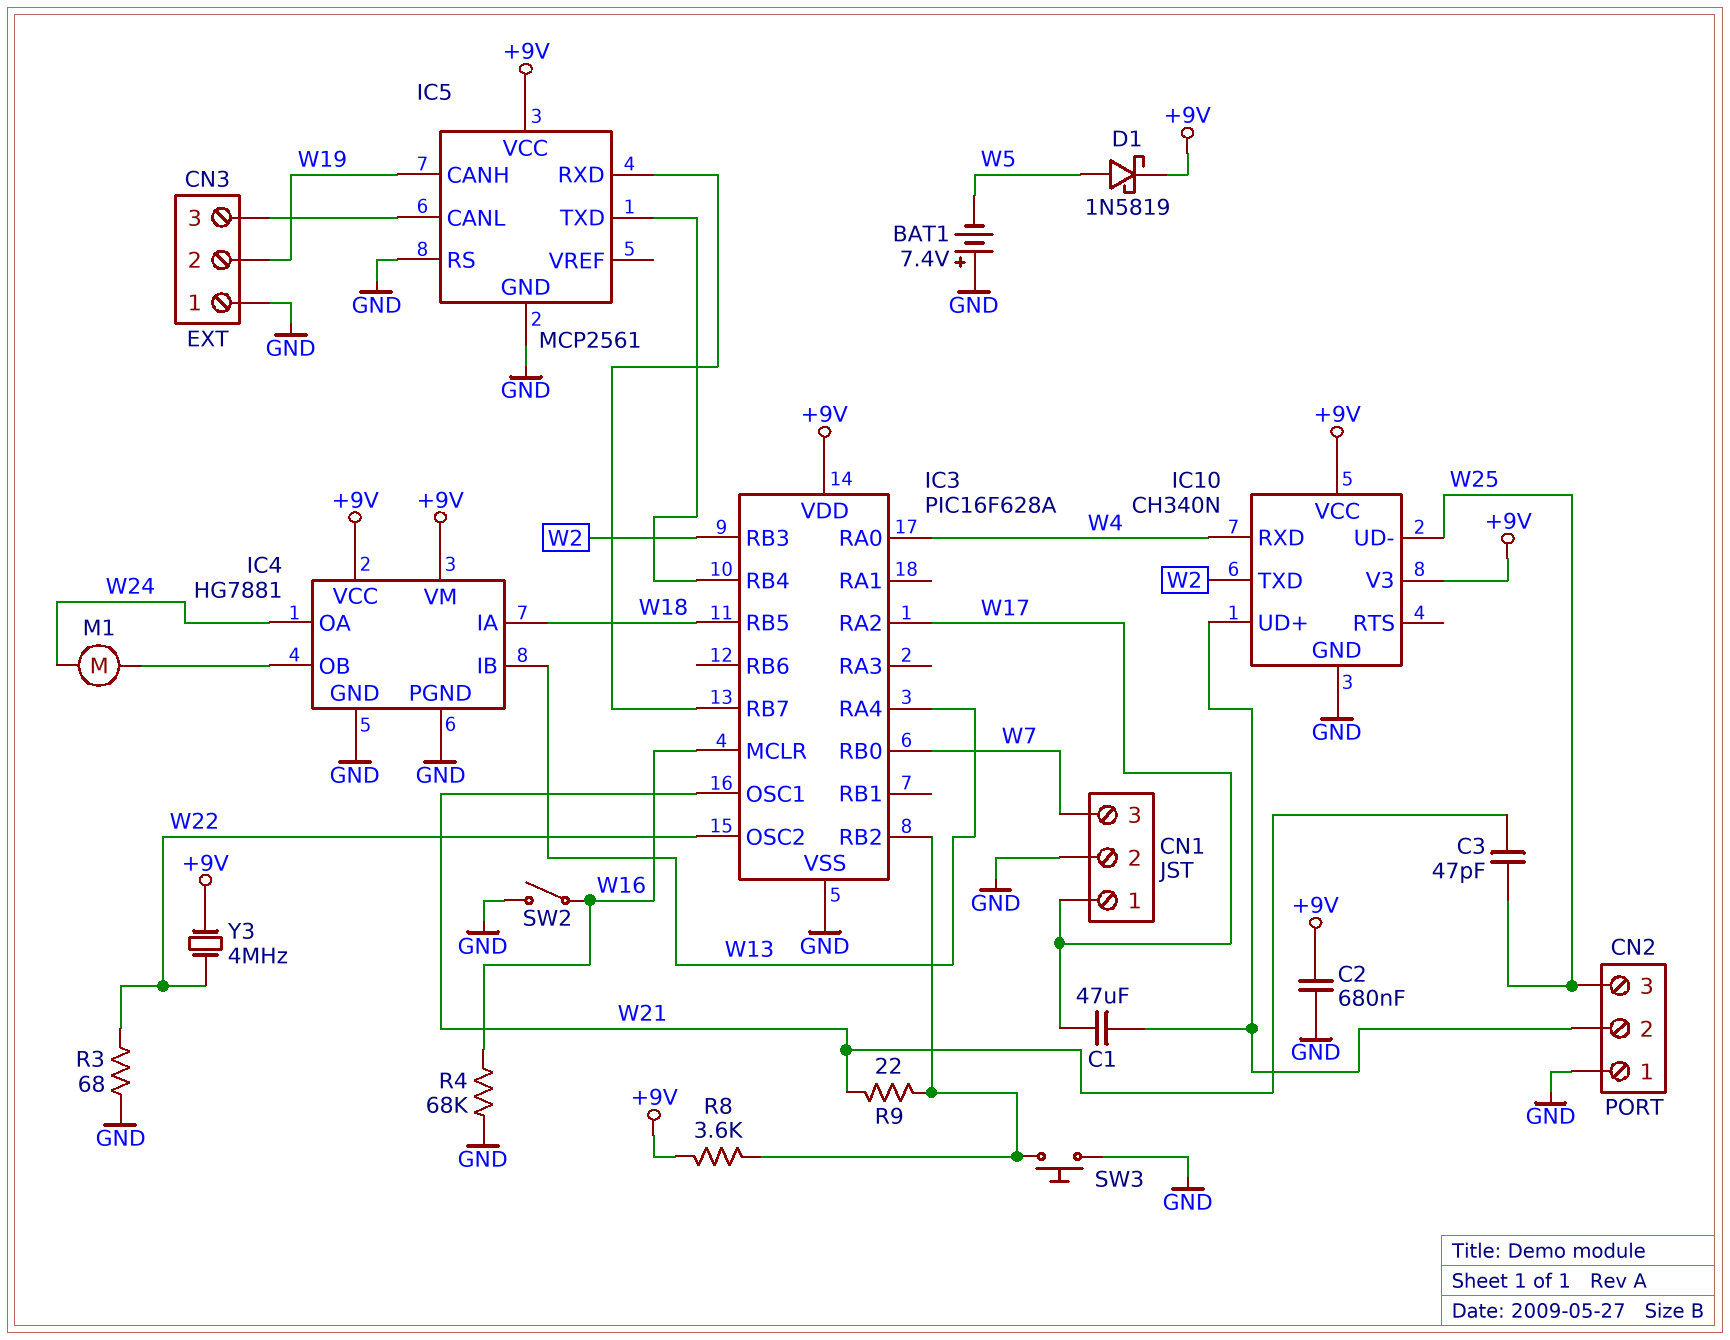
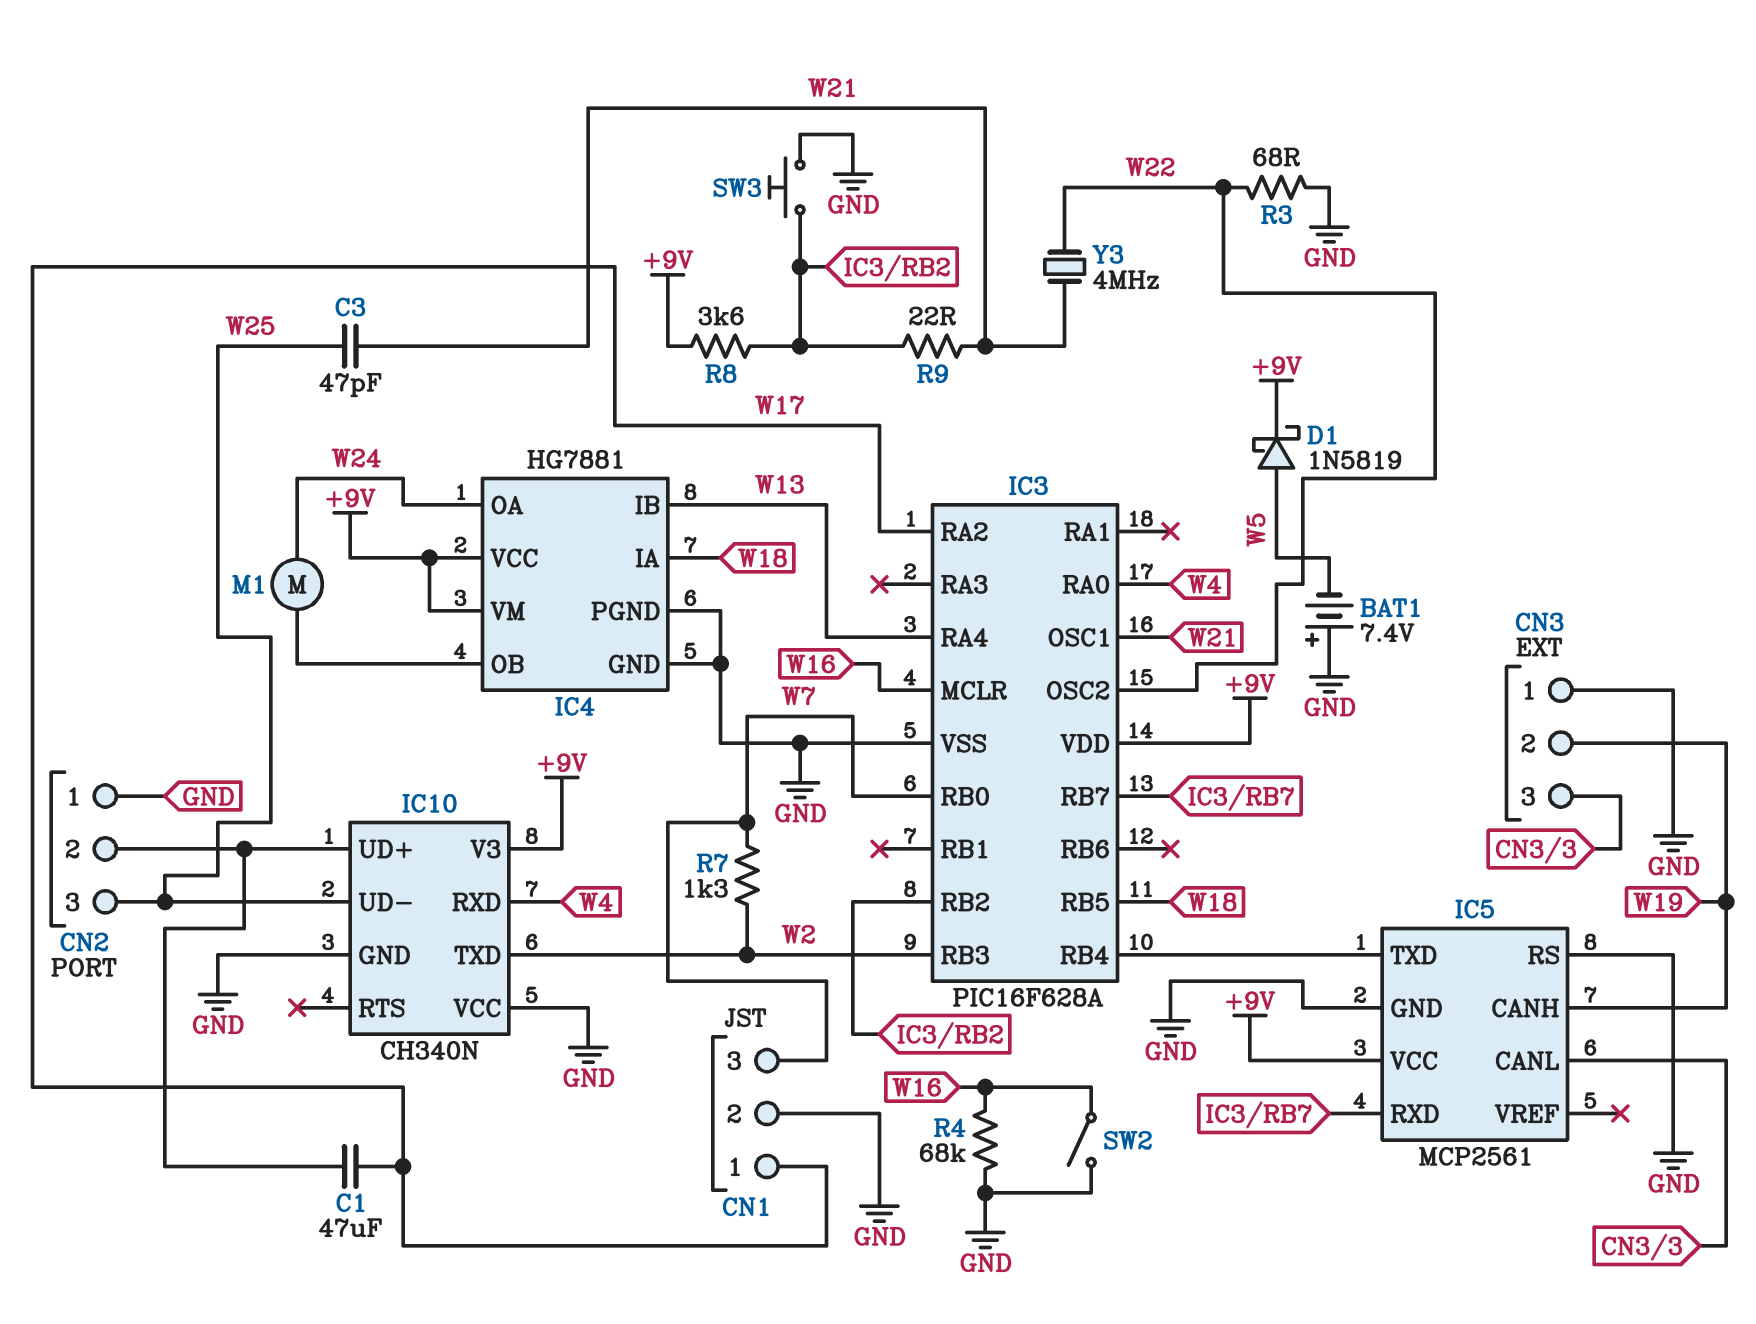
C2: 680nF (+9V, GND) -> none
IC10 pin VCC: +9V -> GND
R7: none -> 1.3k (W2, W7)
Y3: 4MHz (+9V, W22) -> 4MHz (W21, W22)

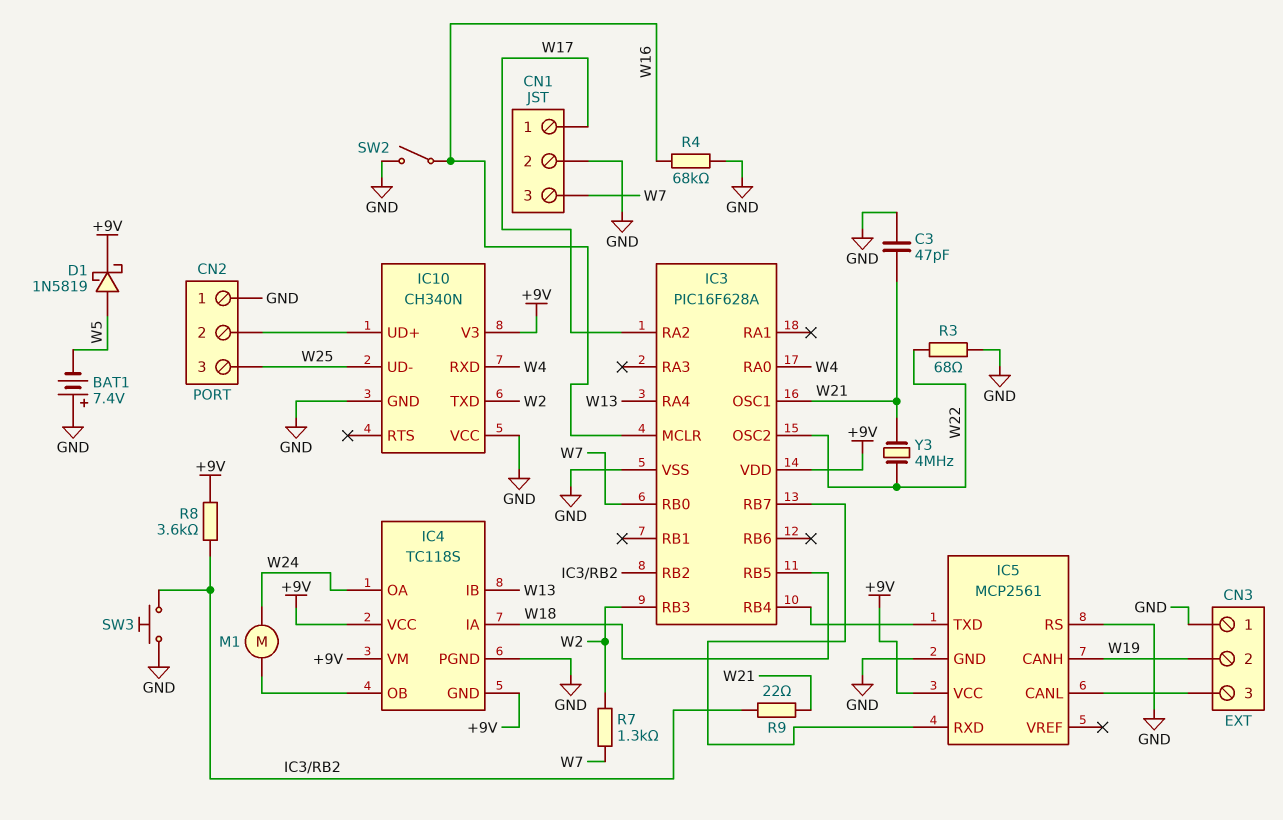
C1: 47uF (CN2/2, W17) -> none
C3: 47pF (W21, W25) -> 47pF (GND, W21)
IC4: HG7881 -> TC118S
IC4 pin GND: GND -> +9V

